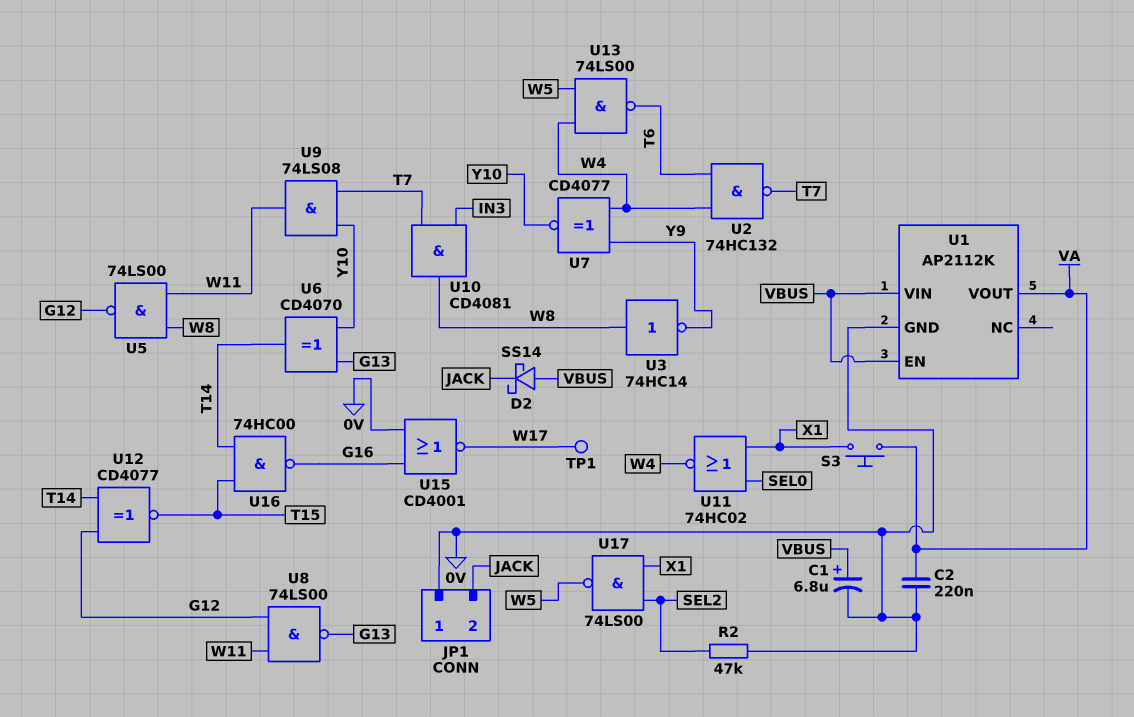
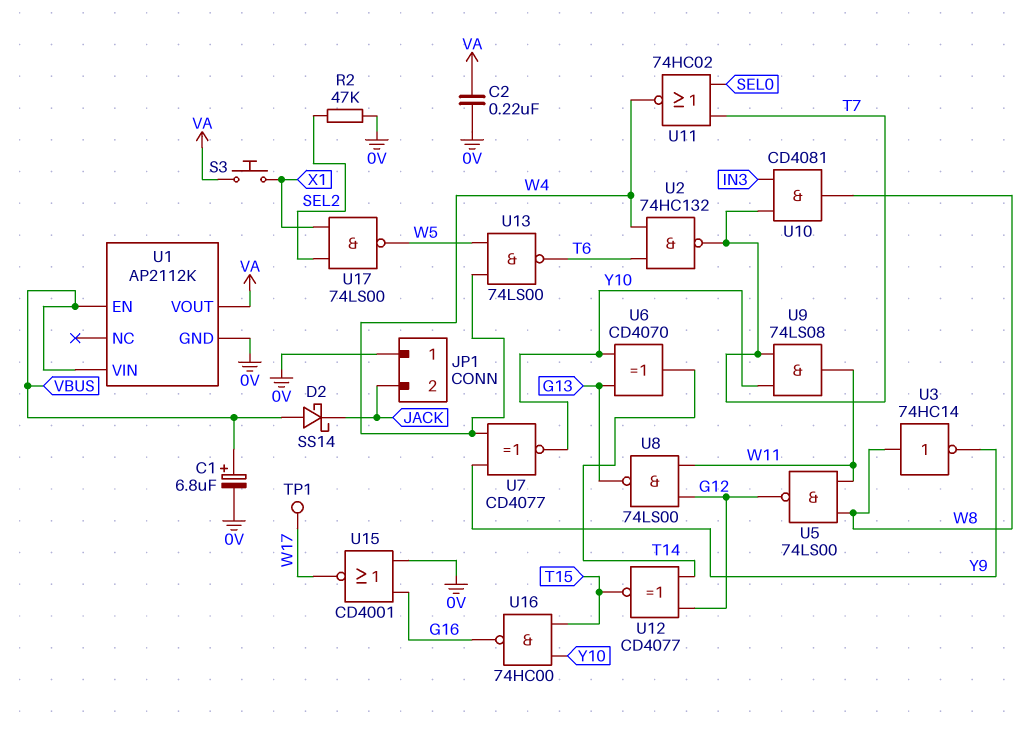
U11: NOR 74HC02 (in SEL0, in X1, out W4) -> NOR 74HC02 (in SEL0, in T7, out W4)
U16: NAND 74HC00 (in T14, in T15, out G16) -> NAND 74HC00 (in T15, in Y10, out G16)

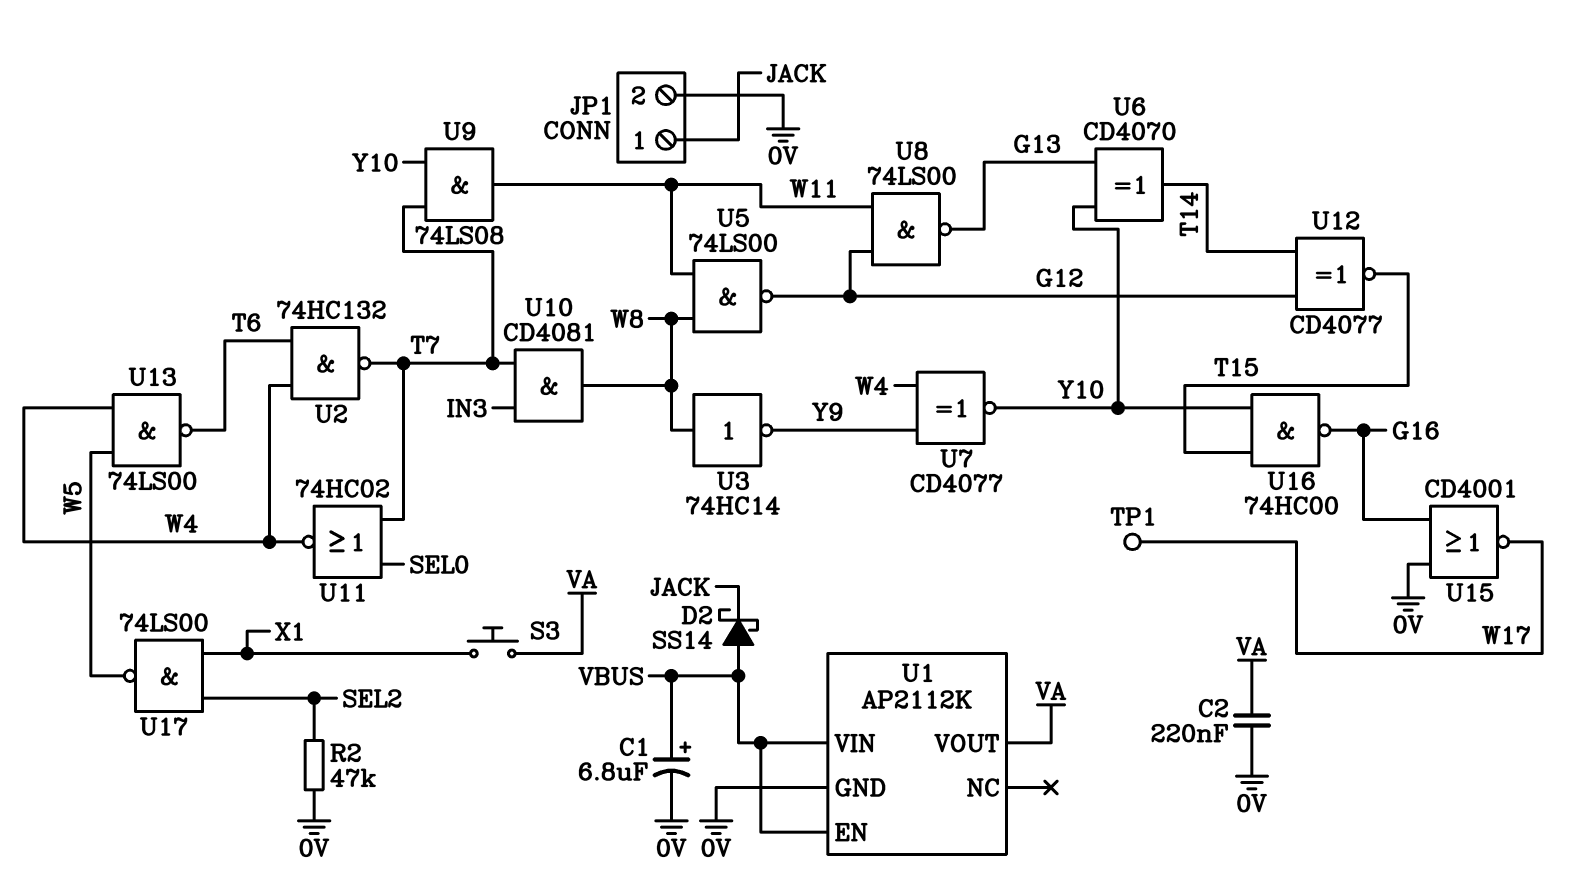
JP1 pin 1: 0V -> JACK
JP1 pin 2: JACK -> 0V

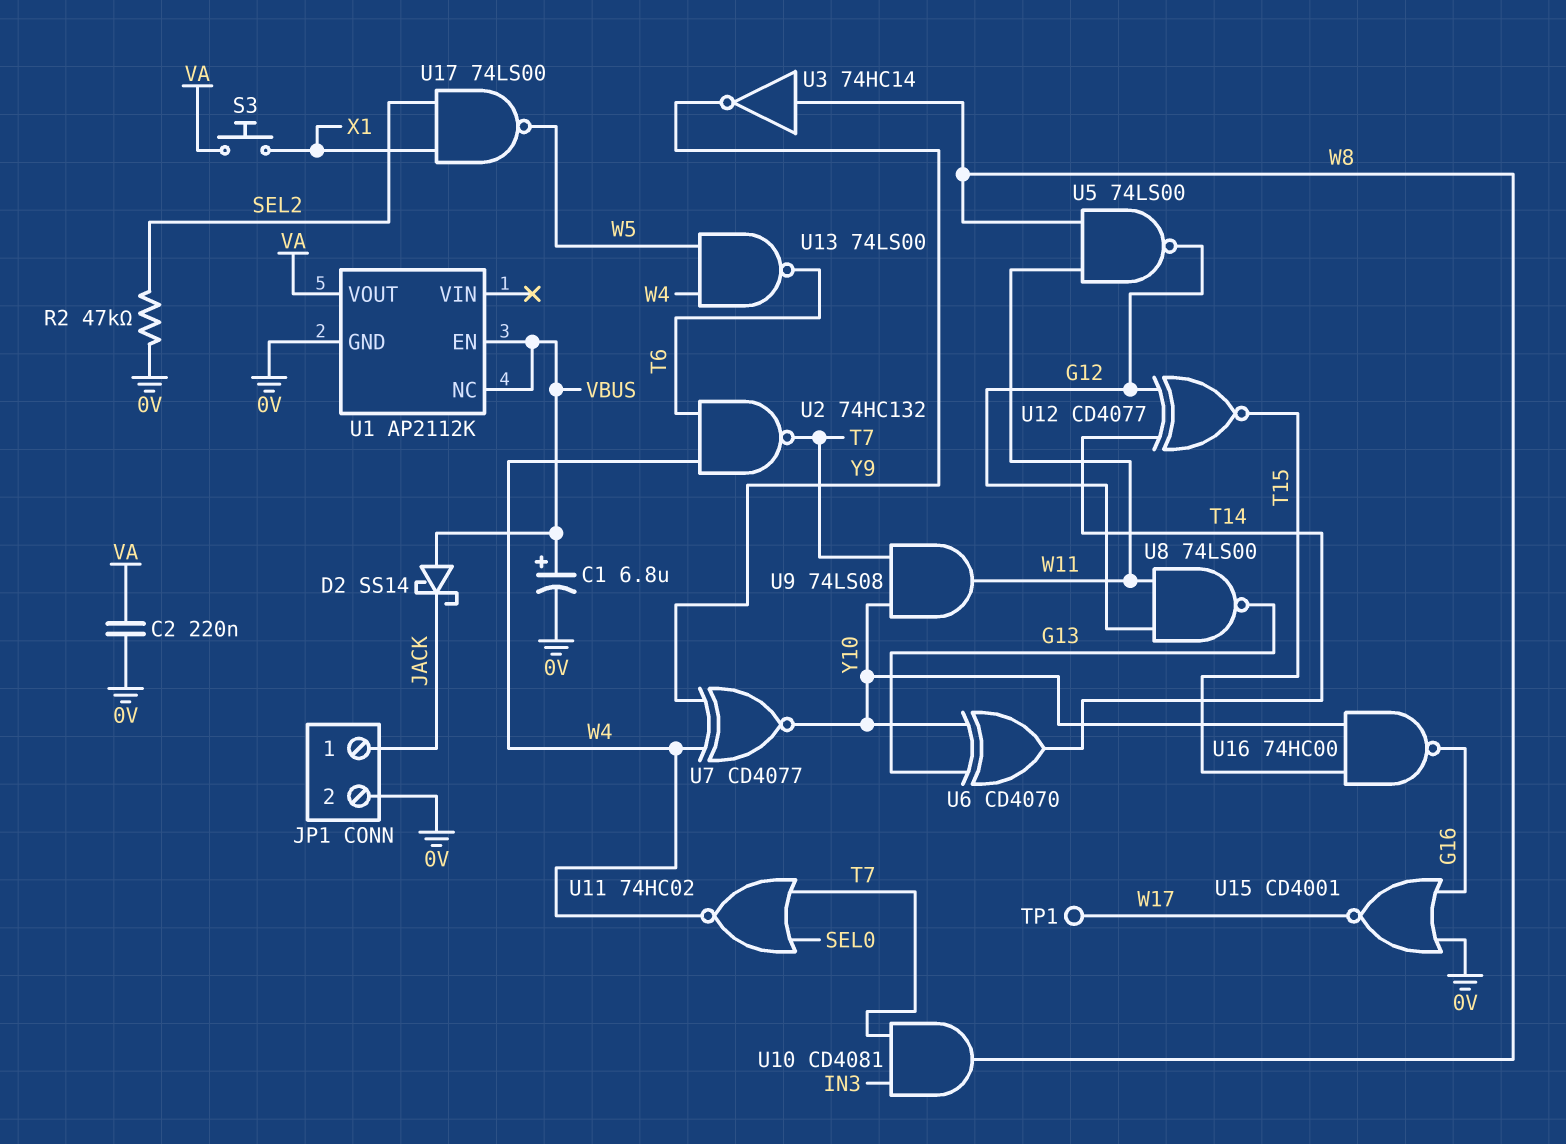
U1 pin NC: none -> VBUS
U1 pin VIN: VBUS -> none

